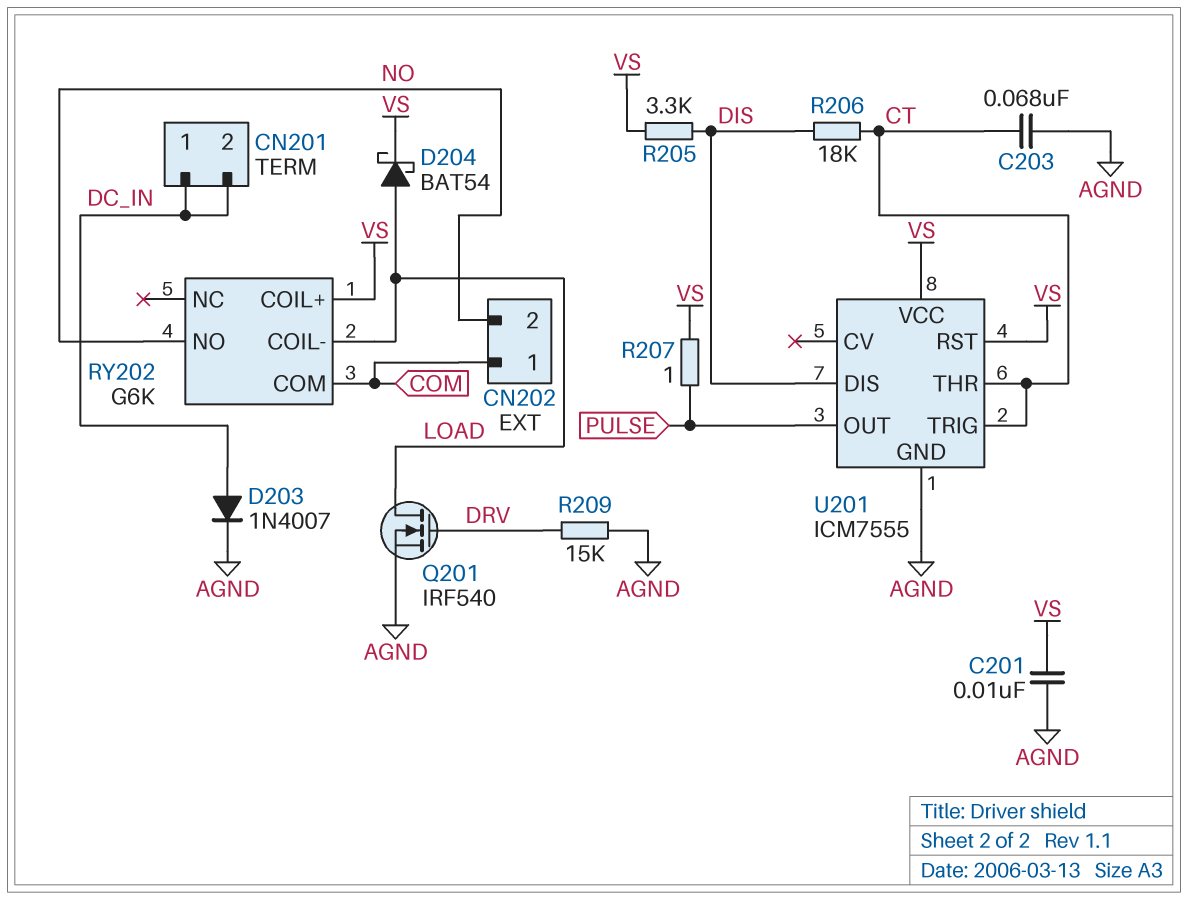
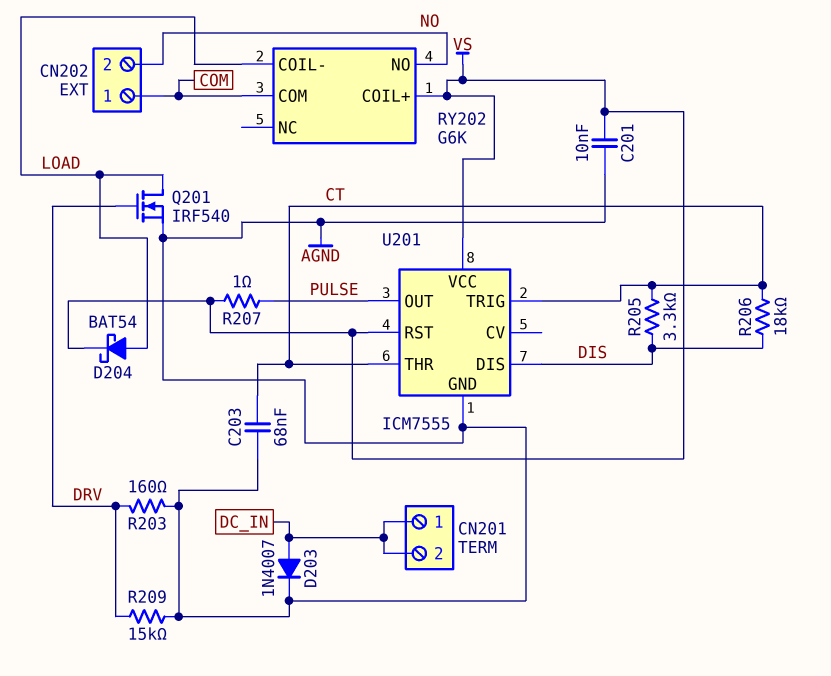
R203: none -> 160 (AGND, DRV)
R205: 3.3k (DIS, VS) -> 3.3k (CT, DIS)

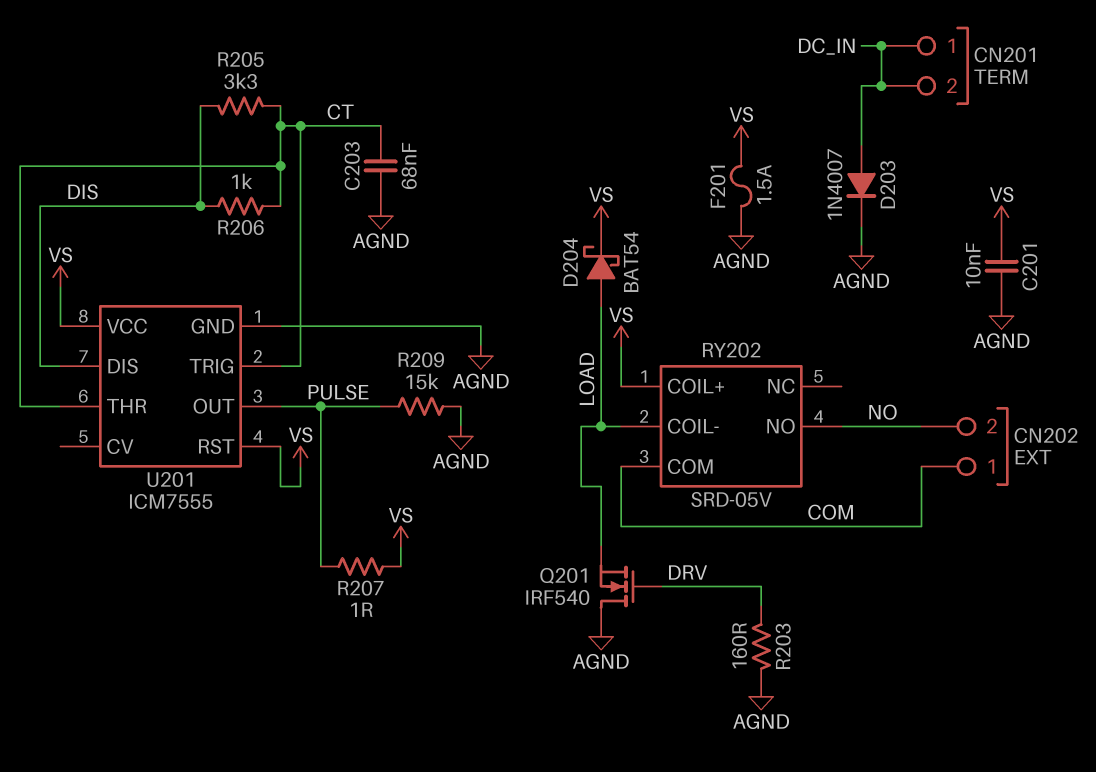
F201: none -> 1.5A (AGND, VS)
Q201: NMOS IRF540 (G DRV, D LOAD, S AGND) -> NMOS IRF540 (G DRV, D AGND, S LOAD)
R206: 18k (CT, DIS) -> 1k (CT, DIS)
R209: 15k (AGND, DRV) -> 15k (AGND, PULSE)
RY202: G6K -> SRD-05V

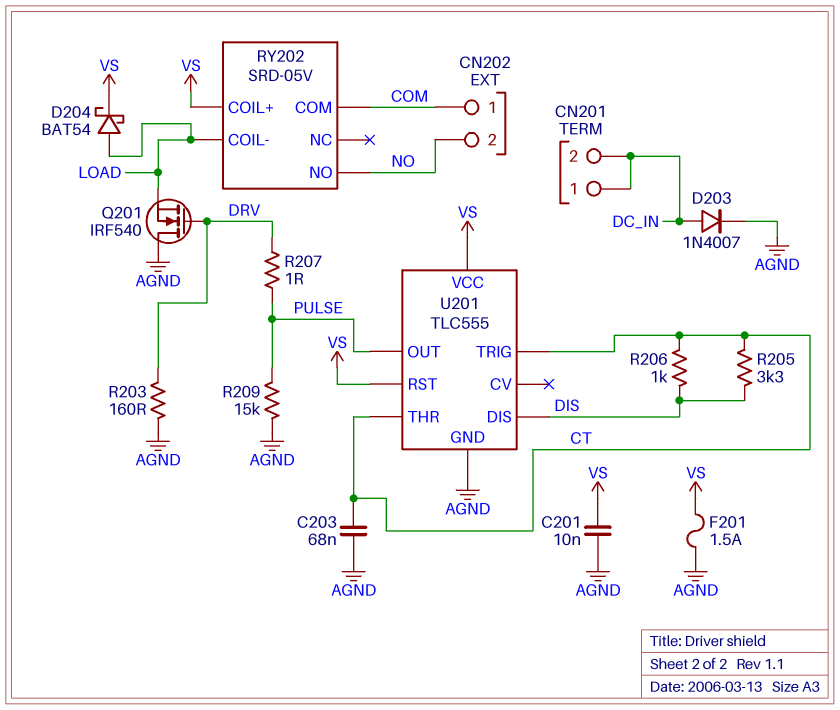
R207: 1 (PULSE, VS) -> 1 (DRV, PULSE)
U201: ICM7555 -> TLC555

